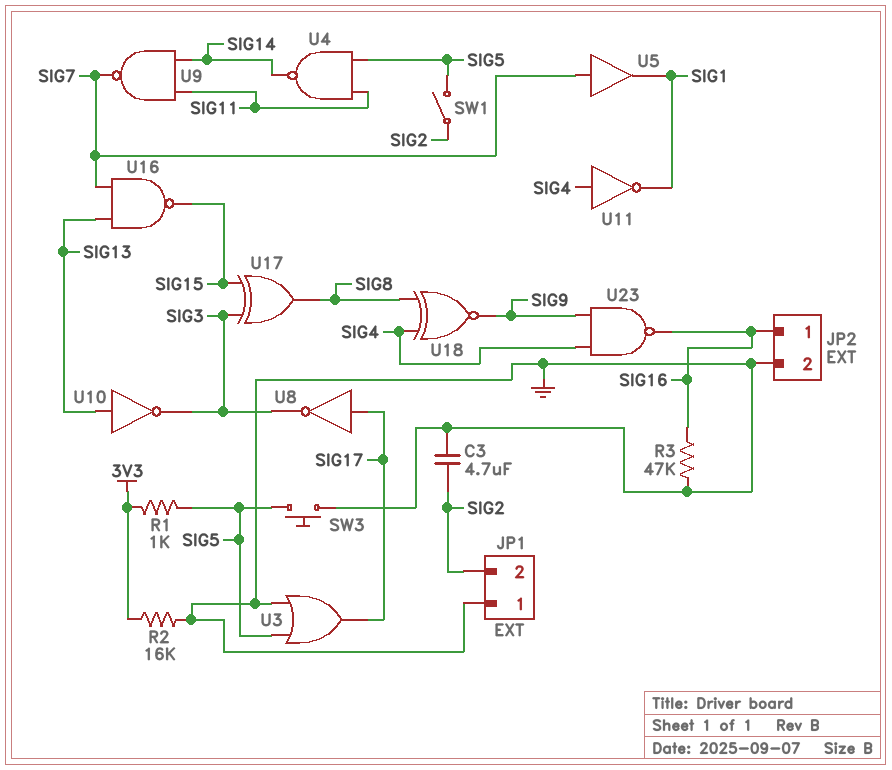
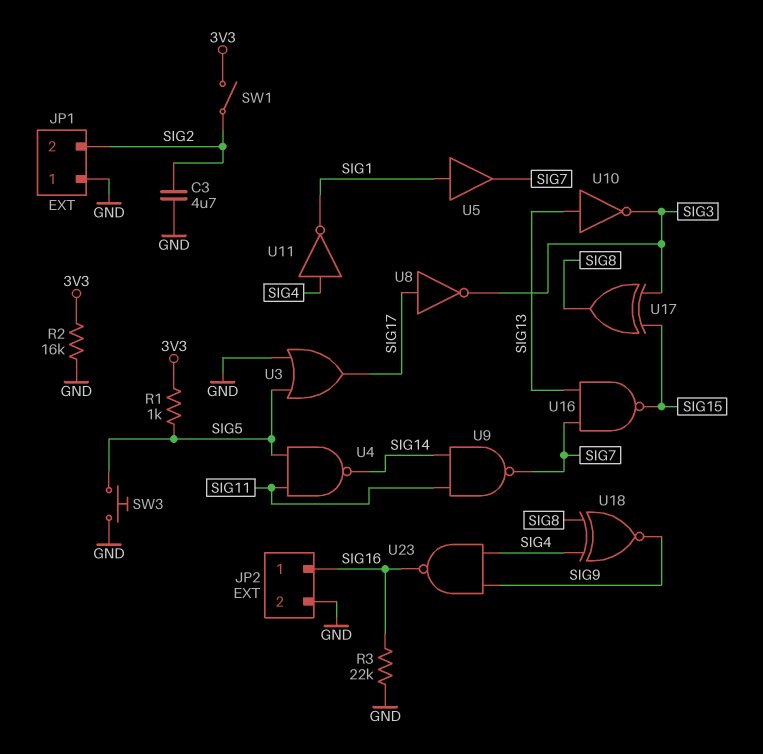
R3: 47k (GND, SIG16) -> 22k (GND, SIG16)
SW1: switch (SIG2, SIG5) -> switch (3V3, SIG2)
U5: buffer (in SIG7, out SIG1) -> buffer (in SIG1, out SIG7)

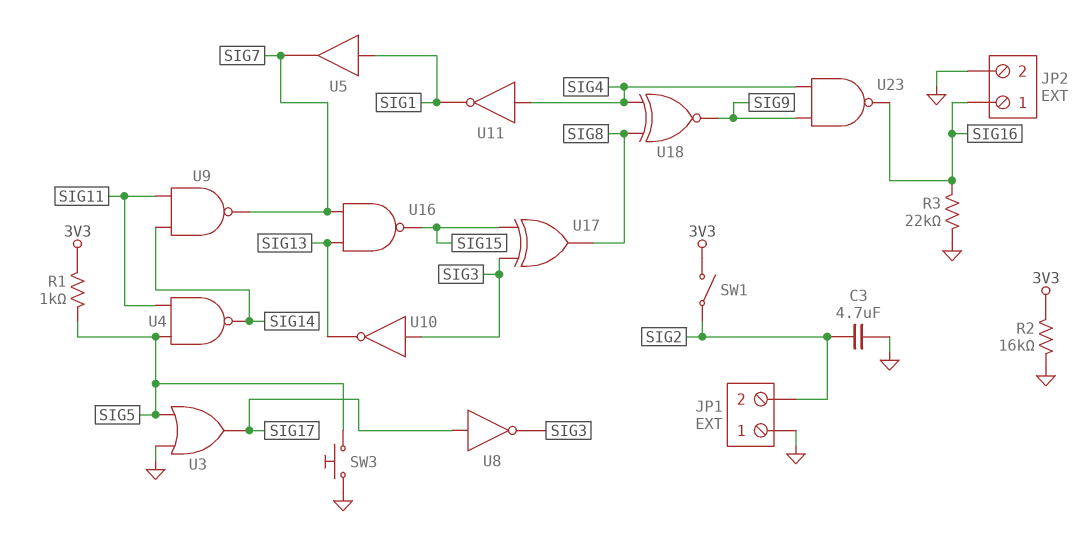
U10: NOT (in SIG13, out SIG3) -> NOT (in SIG3, out SIG13)

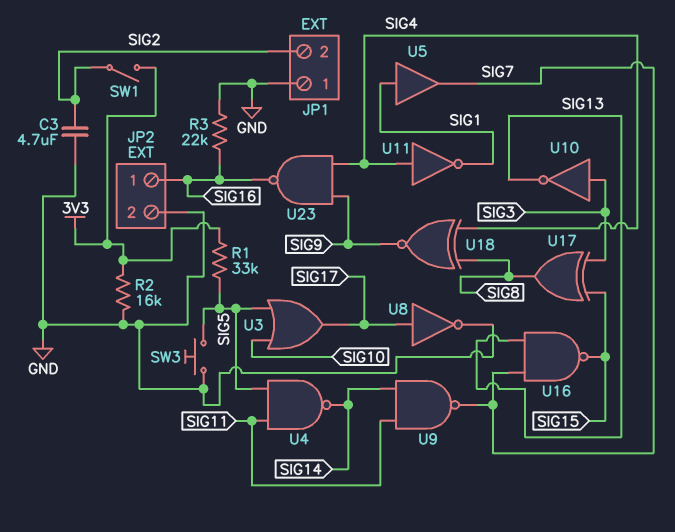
R1: 1k (3V3, SIG5) -> 33k (3V3, SIG5)
U3: OR (in GND, in SIG5, out SIG17) -> OR (in SIG5, in SIG10, out SIG17)
U8: NOT (in SIG17, out SIG3) -> NOT (in SIG17, out GND)

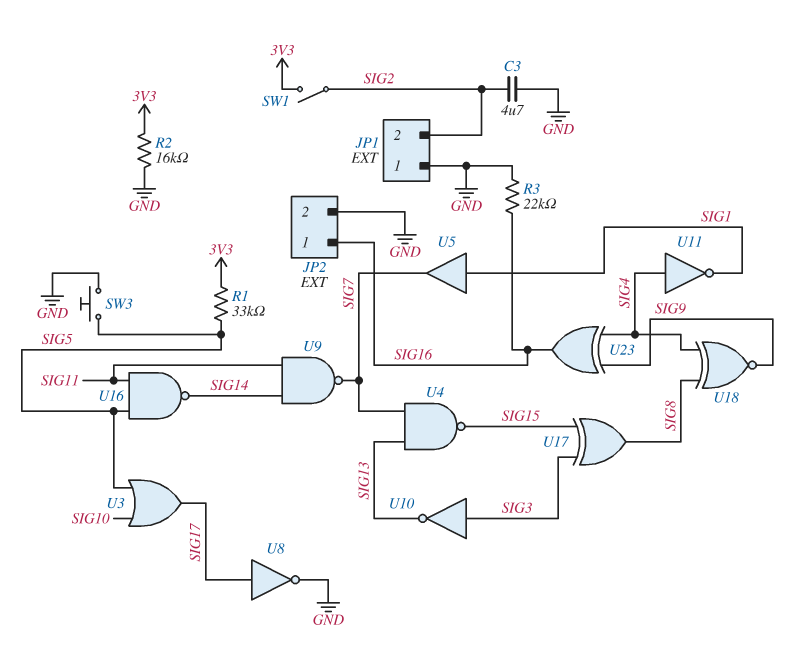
U4: NAND (in SIG5, in SIG11, out SIG14) -> NAND (in SIG7, in SIG13, out SIG15)
U16: NAND (in SIG7, in SIG13, out SIG15) -> NAND (in SIG5, in SIG11, out SIG14)
U23: NAND (in SIG4, in SIG9, out SIG16) -> XOR (in SIG4, in SIG9, out SIG16)

